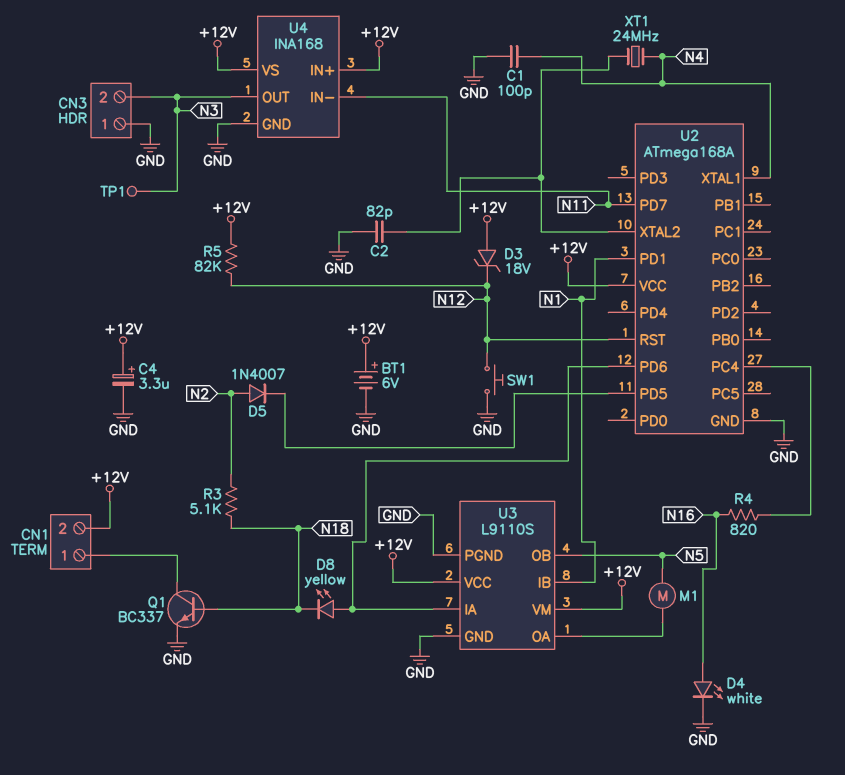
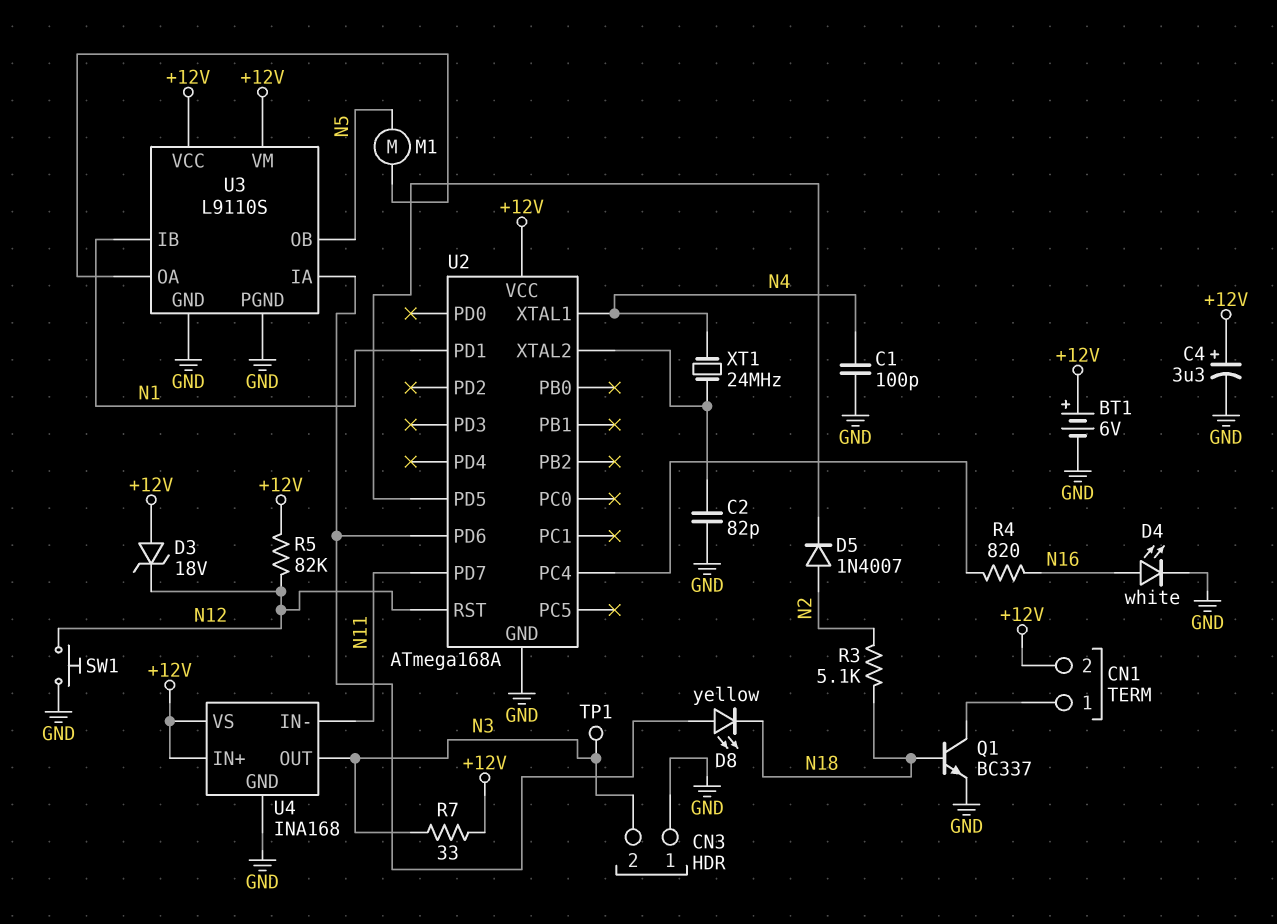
R7: none -> 33 (+12V, N3)

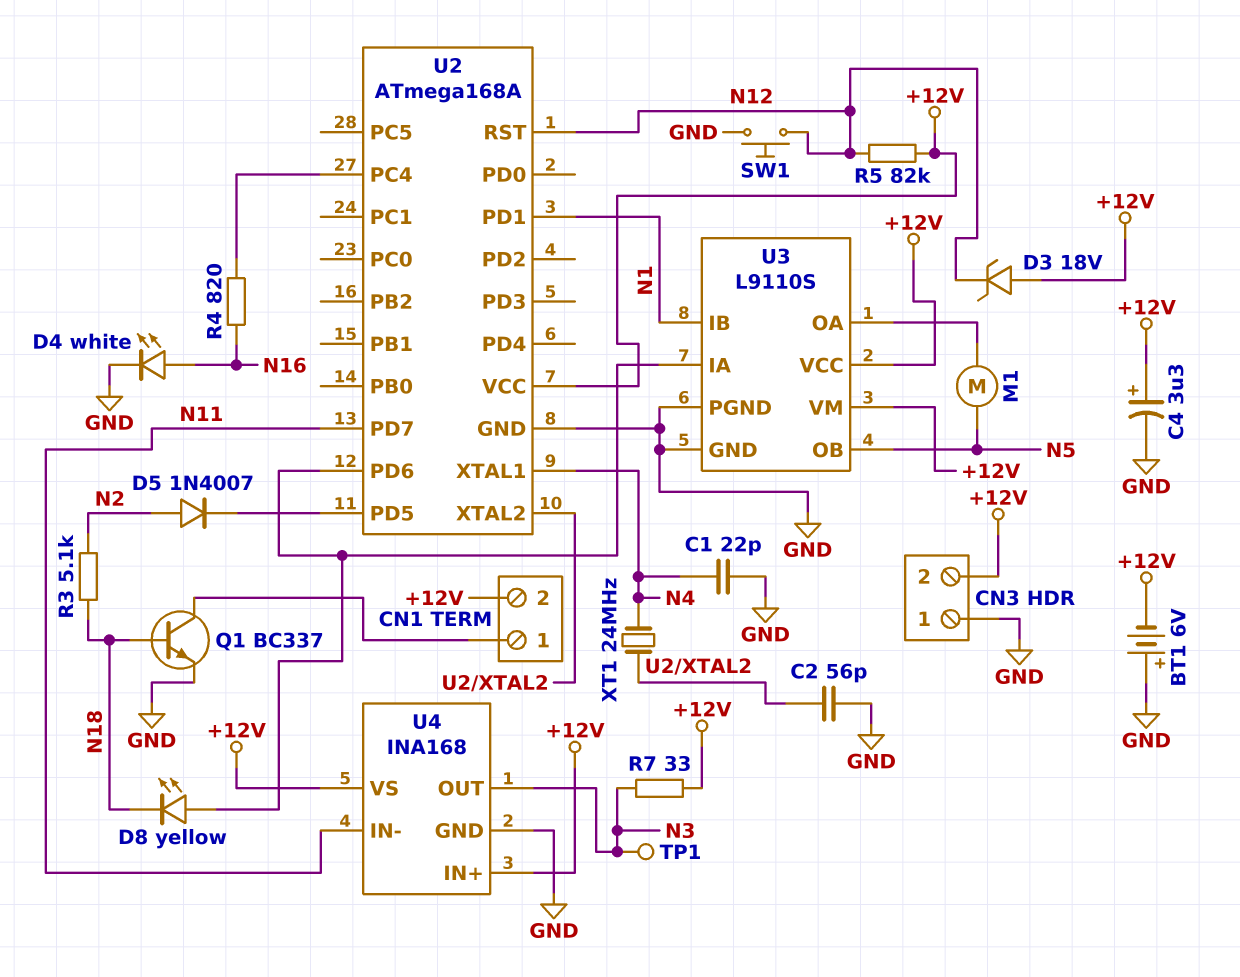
BT1: 6V (plus +12V, minus GND) -> 6V (plus GND, minus +12V)
C1: 100pF (GND, N4) -> 22pF (GND, N4)
C2: 82pF (GND, U2/XTAL2) -> 56pF (GND, U2/XTAL2)
CN3 pin 2: N3 -> +12V

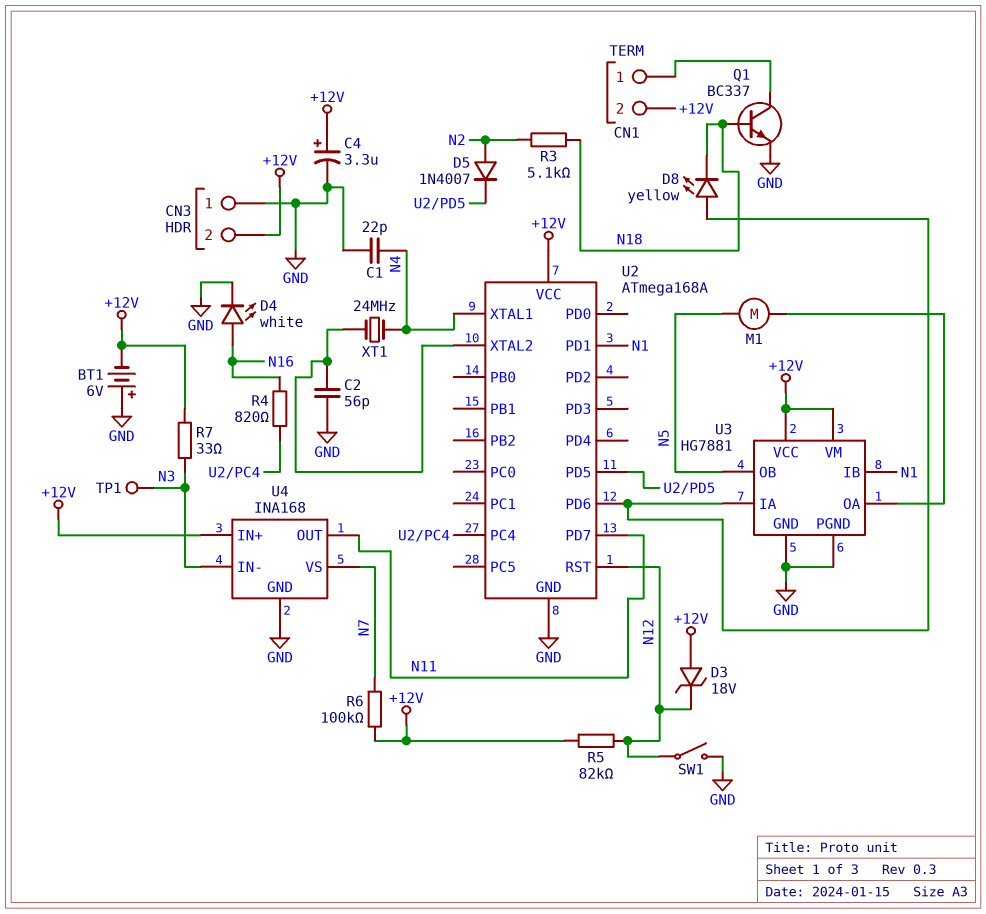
R6: none -> 100k (+12V, N7)
SW1: button (GND, N12) -> switch (GND, N12)
U3: L9110S -> HG7881
U4 pin IN-: N11 -> N3
U4 pin OUT: N3 -> N11
U4 pin VS: +12V -> N7

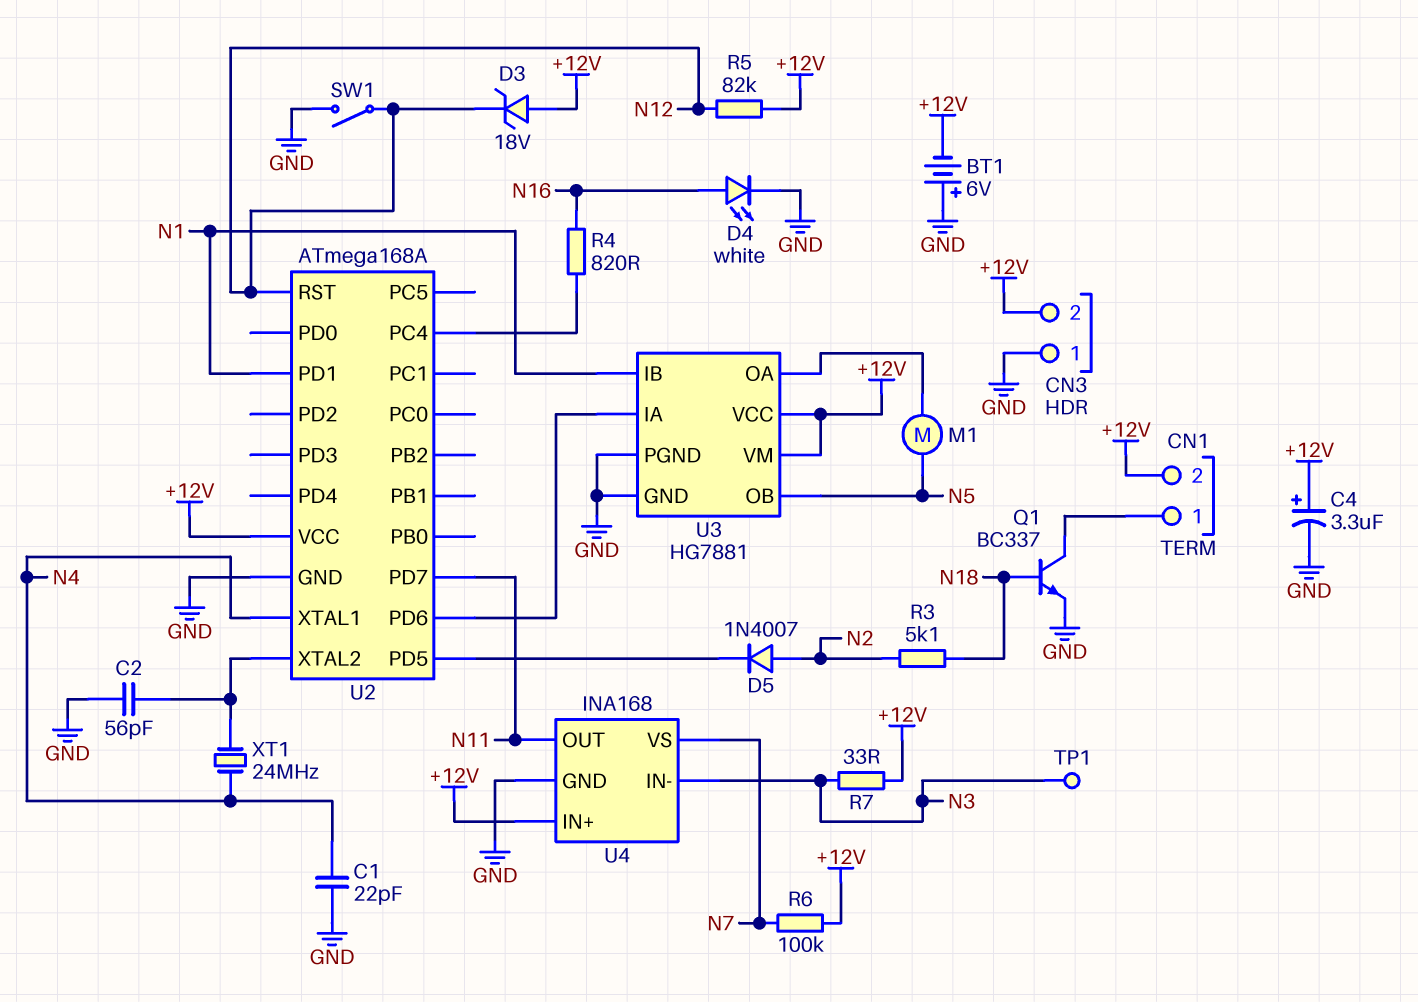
D8: LED yellow (A U2/PD6, K N18) -> none

